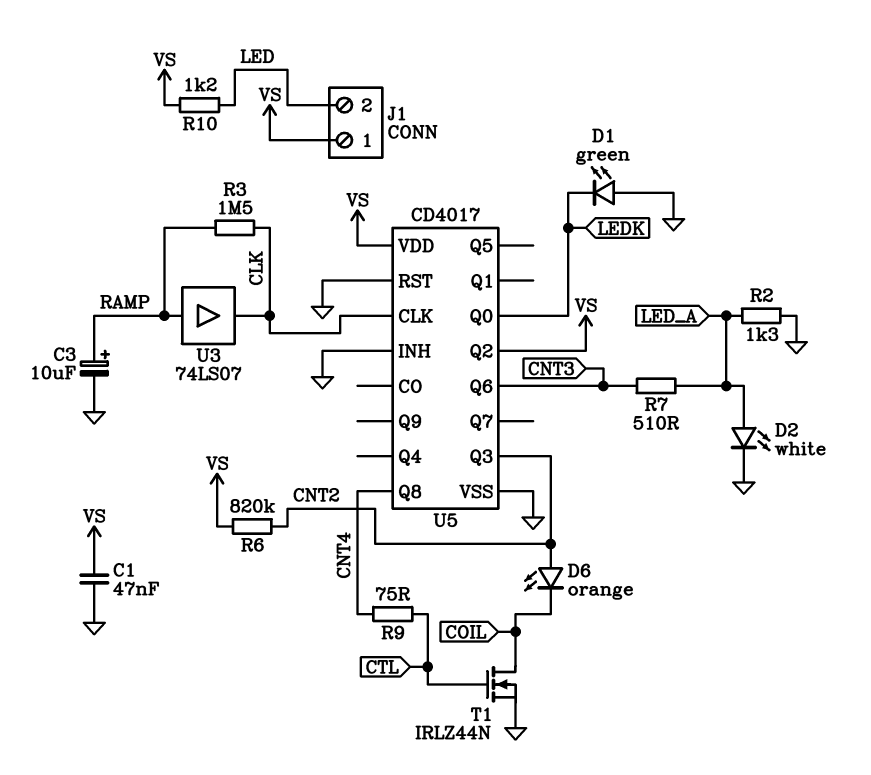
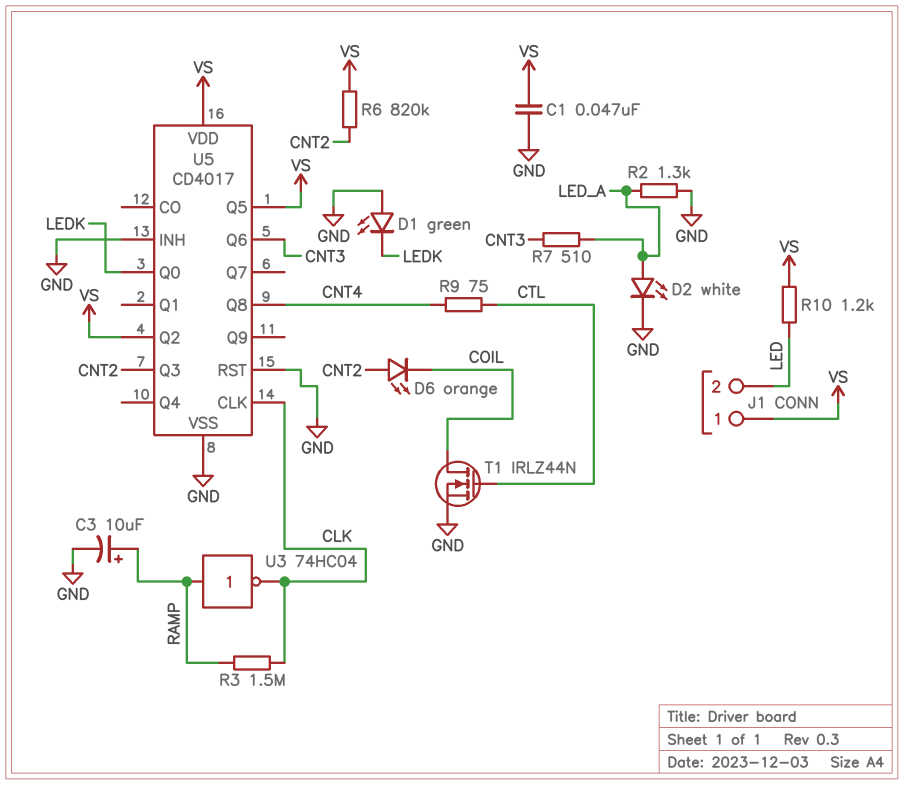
U3: buffer 74LS07 (in RAMP, out CLK) -> NOT 74HC04 (in RAMP, out CLK)
U5 pin Q5: none -> VS

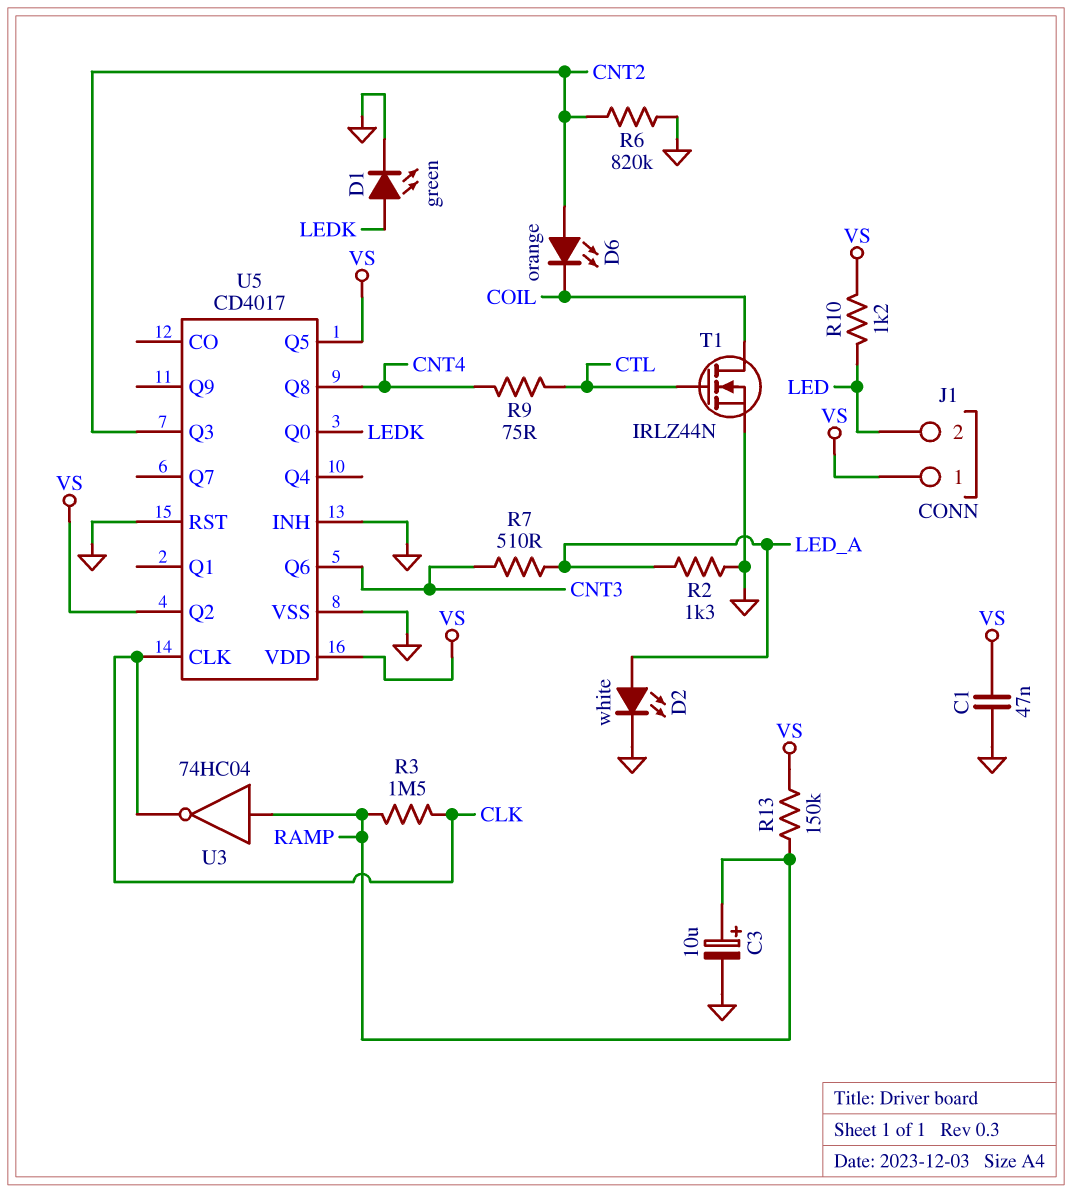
D1: LED green (A GND, K LEDK) -> LED green (A LEDK, K GND)
R6: 820k (CNT2, VS) -> 820k (CNT2, GND)
R13: none -> 150k (RAMP, VS)

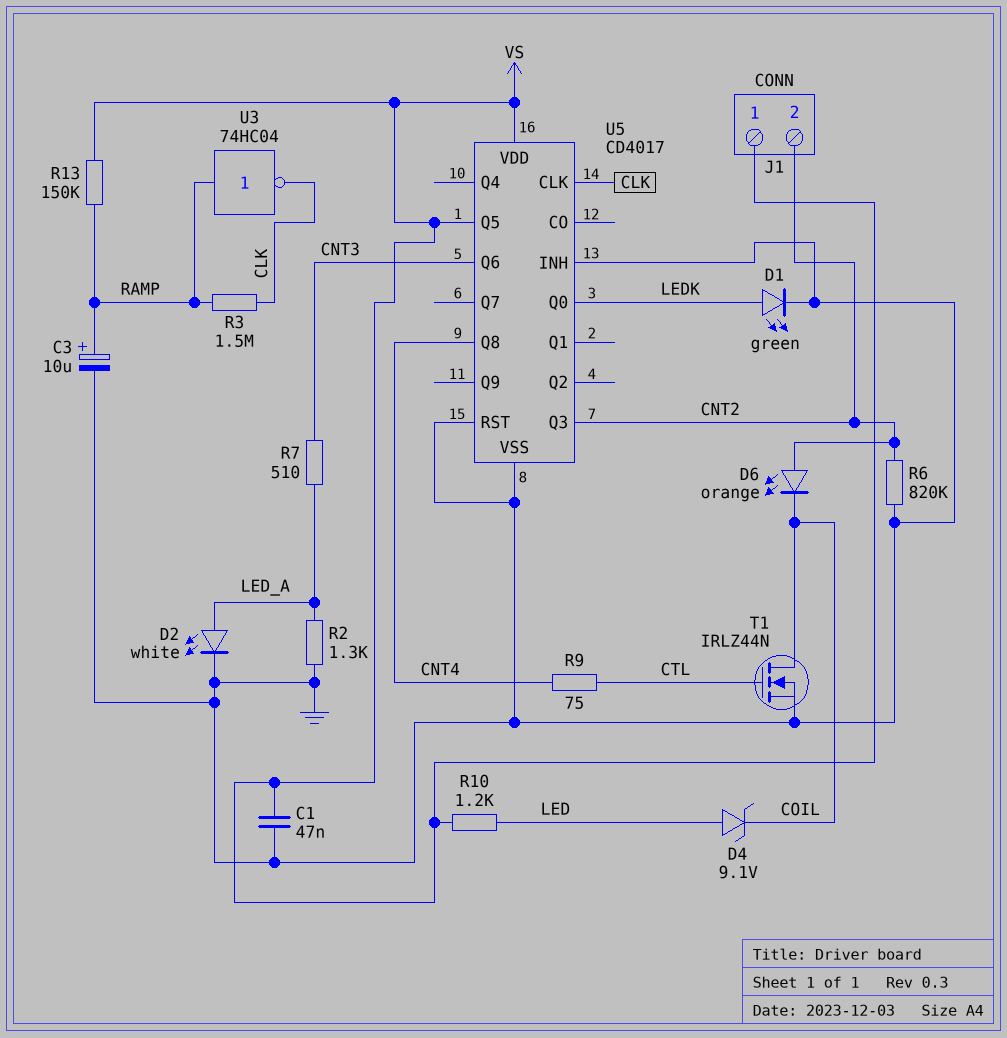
D4: none -> zener 9.1V (A LED, K COIL)
J1 pin 2: LED -> CNT2
U5 pin Q2: VS -> none

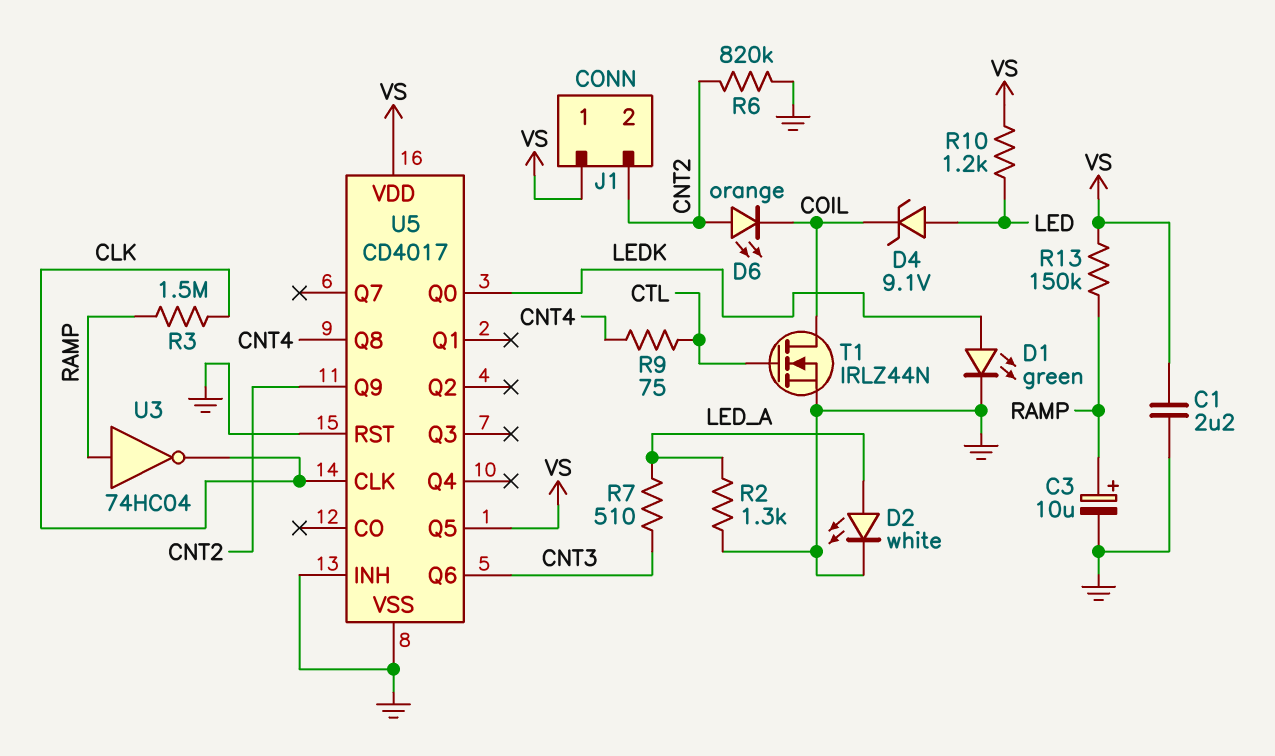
C1: 47nF (GND, VS) -> 2.2uF (GND, VS)
U5 pin Q3: CNT2 -> none
U5 pin Q9: none -> CNT2

